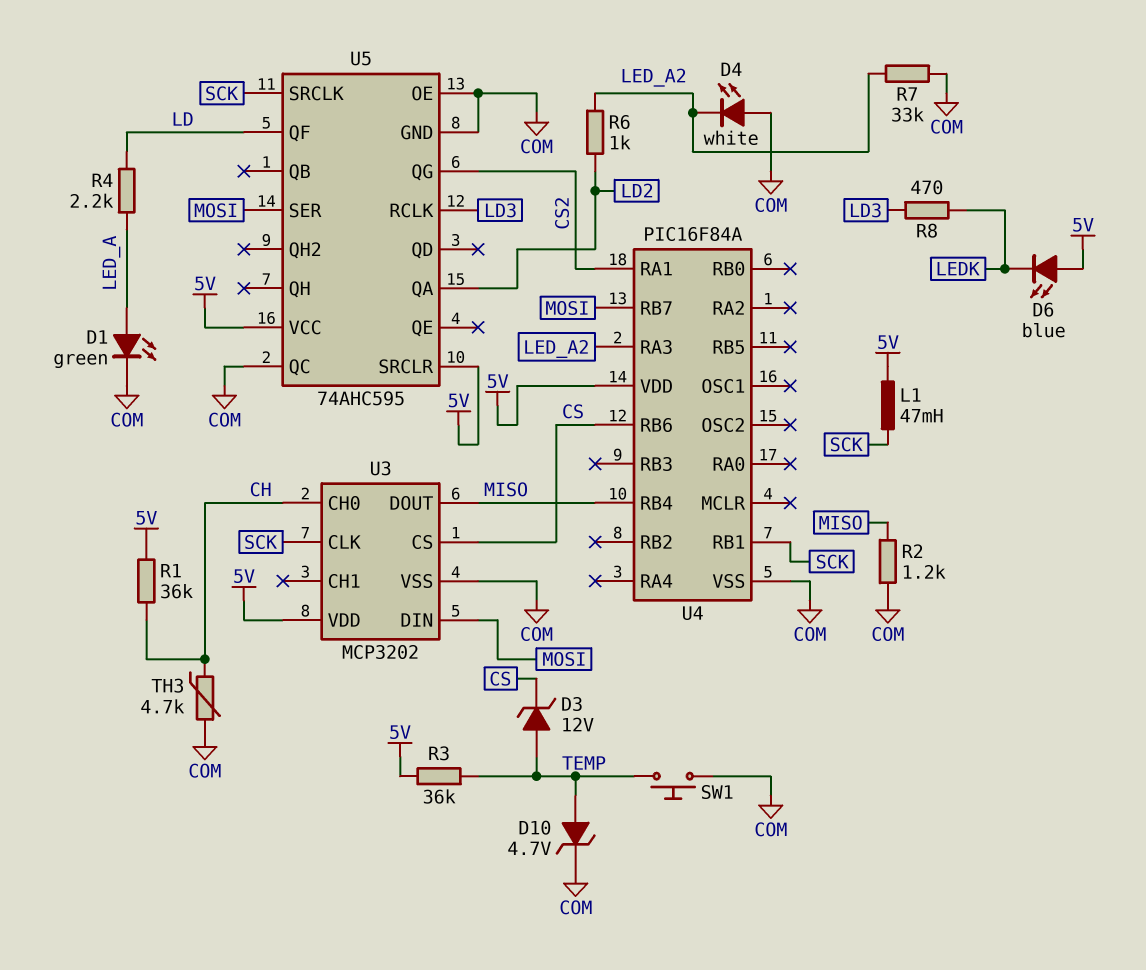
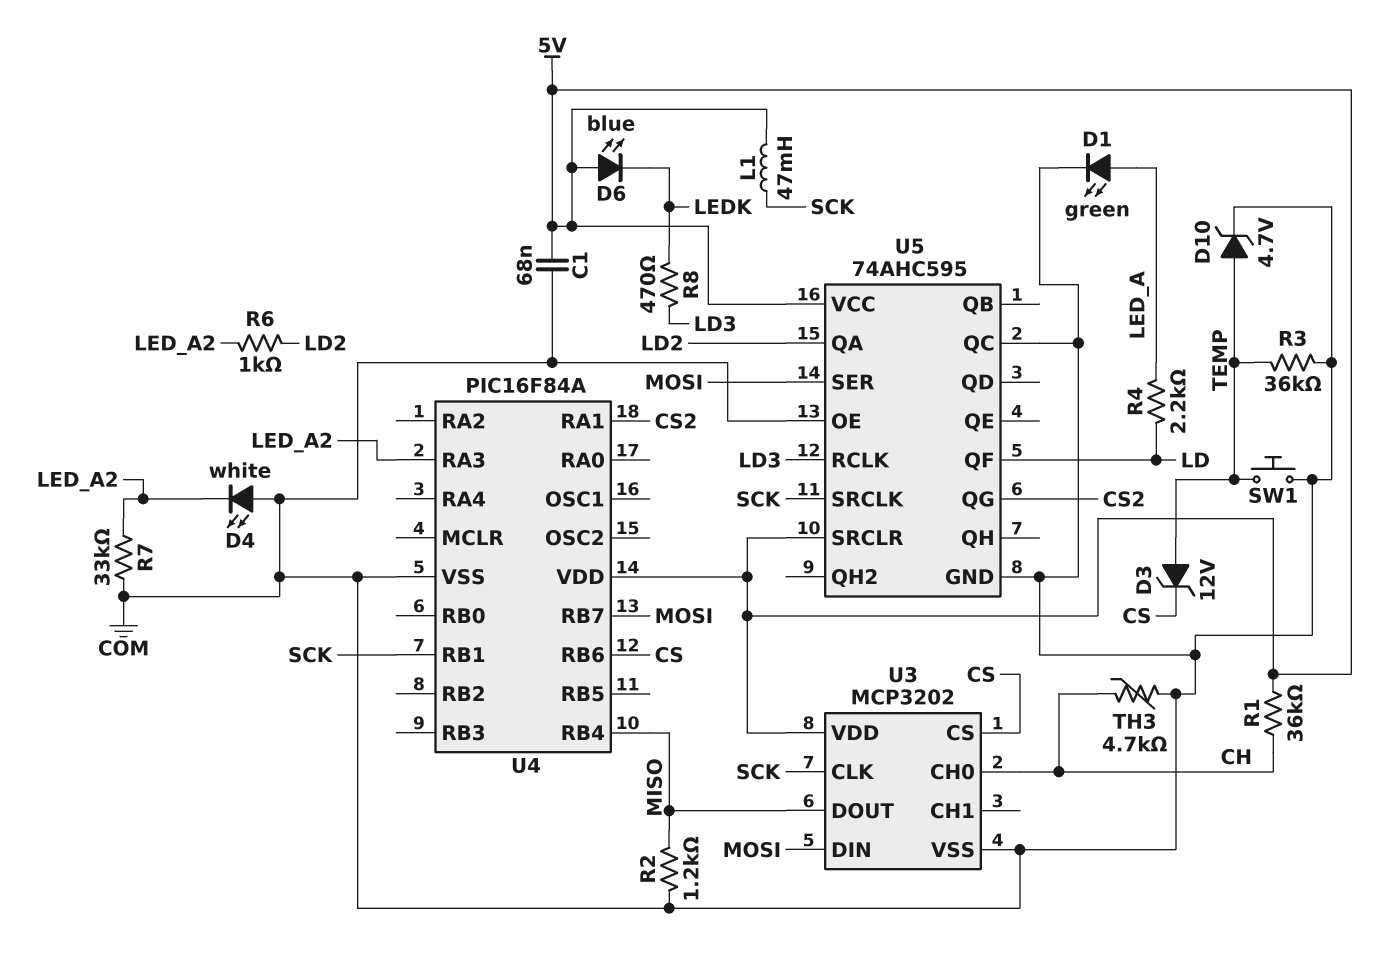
C1: none -> 68nF (5V, COM)
R3: 36k (5V, TEMP) -> 36k (COM, TEMP)

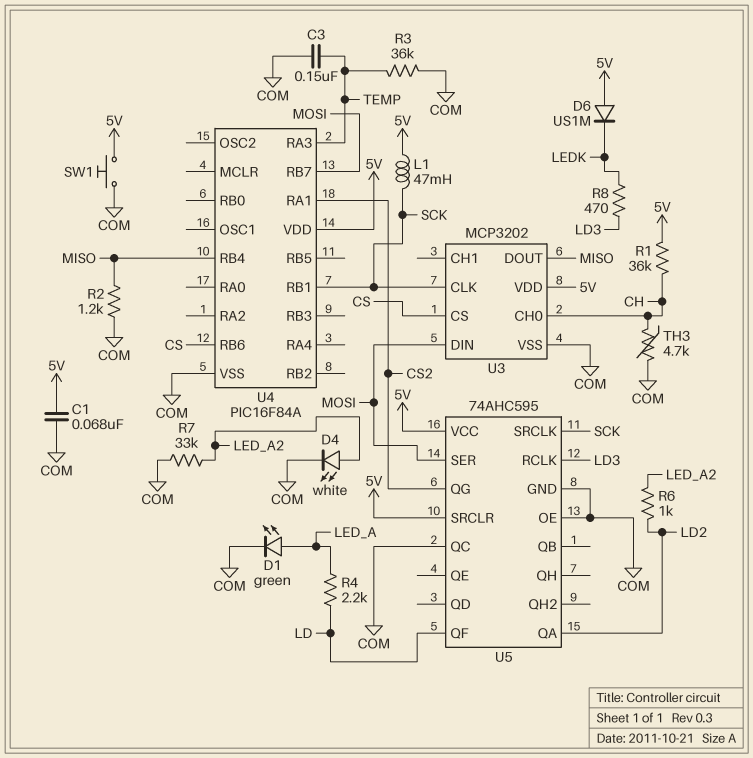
C3: none -> 150nF (COM, TEMP)
D3: zener 12V (A TEMP, K CS) -> none
D4: LED white (A COM, K LED_A2) -> LED white (A LED_A2, K COM)
D6: LED blue (A 5V, K LEDK) -> diode US1M (A 5V, K LEDK)
D10: zener 4.7V (A TEMP, K COM) -> none
SW1: button (COM, TEMP) -> button (5V, COM)
U4 pin RA3: LED_A2 -> TEMP

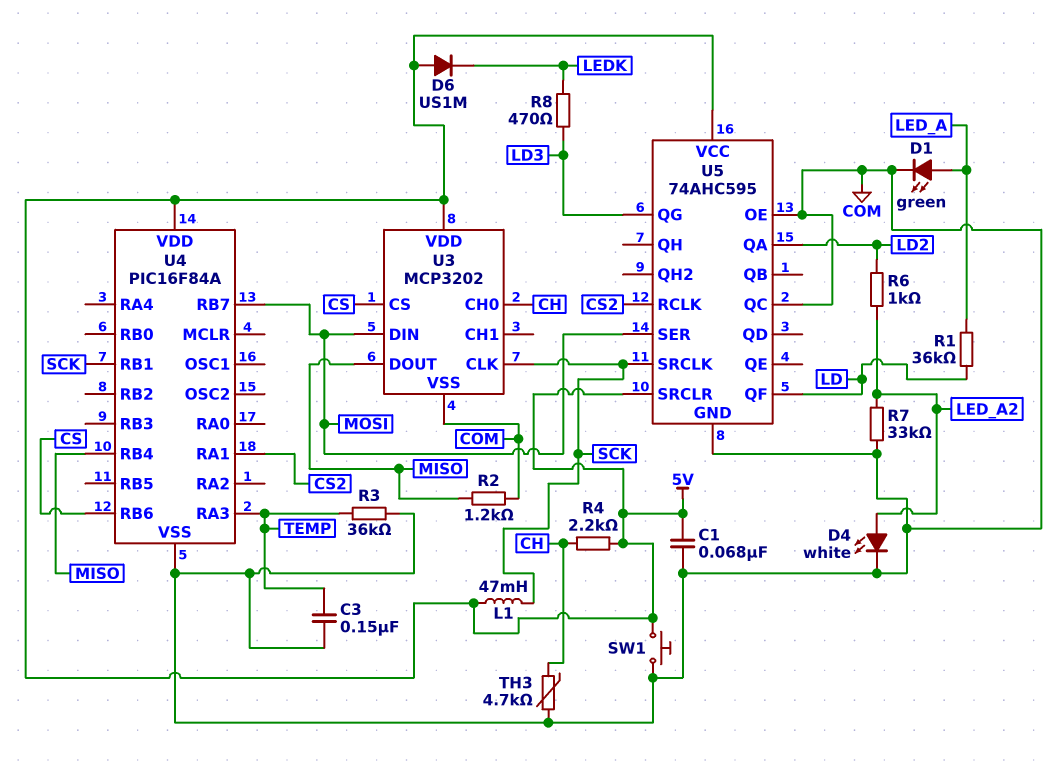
R1: 36k (5V, CH) -> 36k (LD, LED_A)
R4: 2.2k (LD, LED_A) -> 2.2k (5V, CH)
U5 pin QG: CS2 -> LD3
U5 pin RCLK: LD3 -> CS2

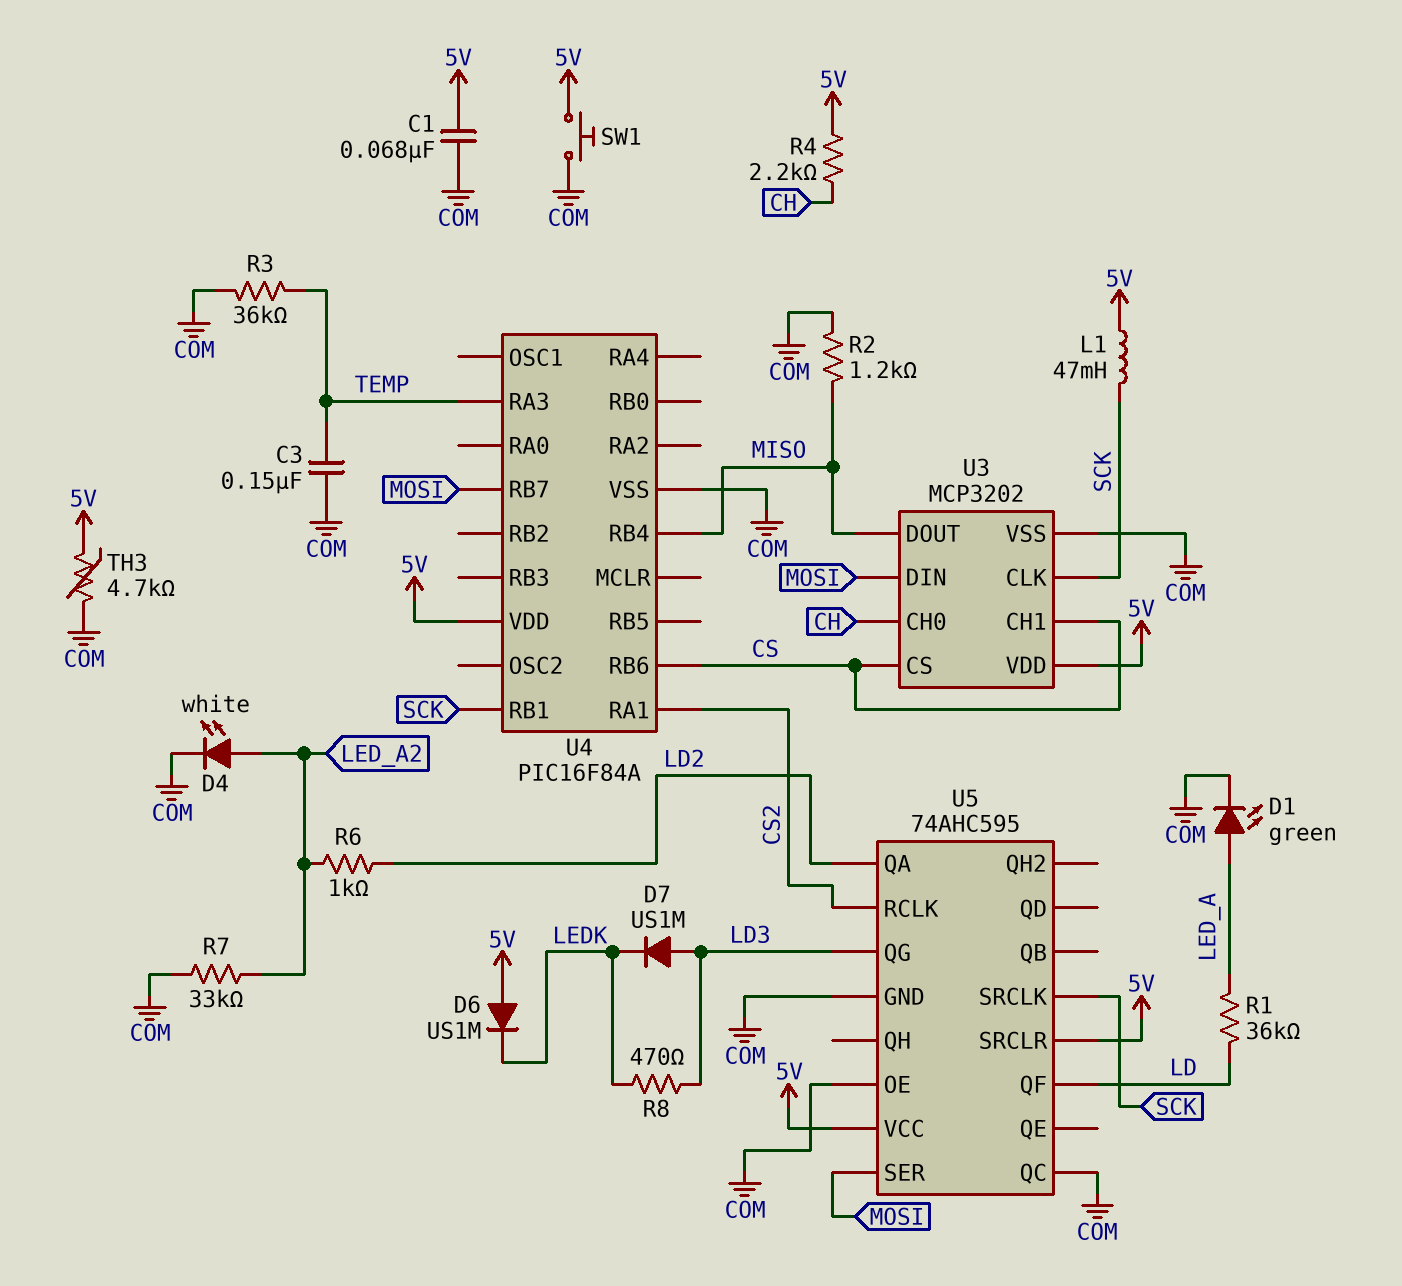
D7: none -> diode US1M (A LD3, K LEDK)
TH3: 4.7k (CH, COM) -> 4.7k (5V, COM)
U3 pin CH1: none -> CS

